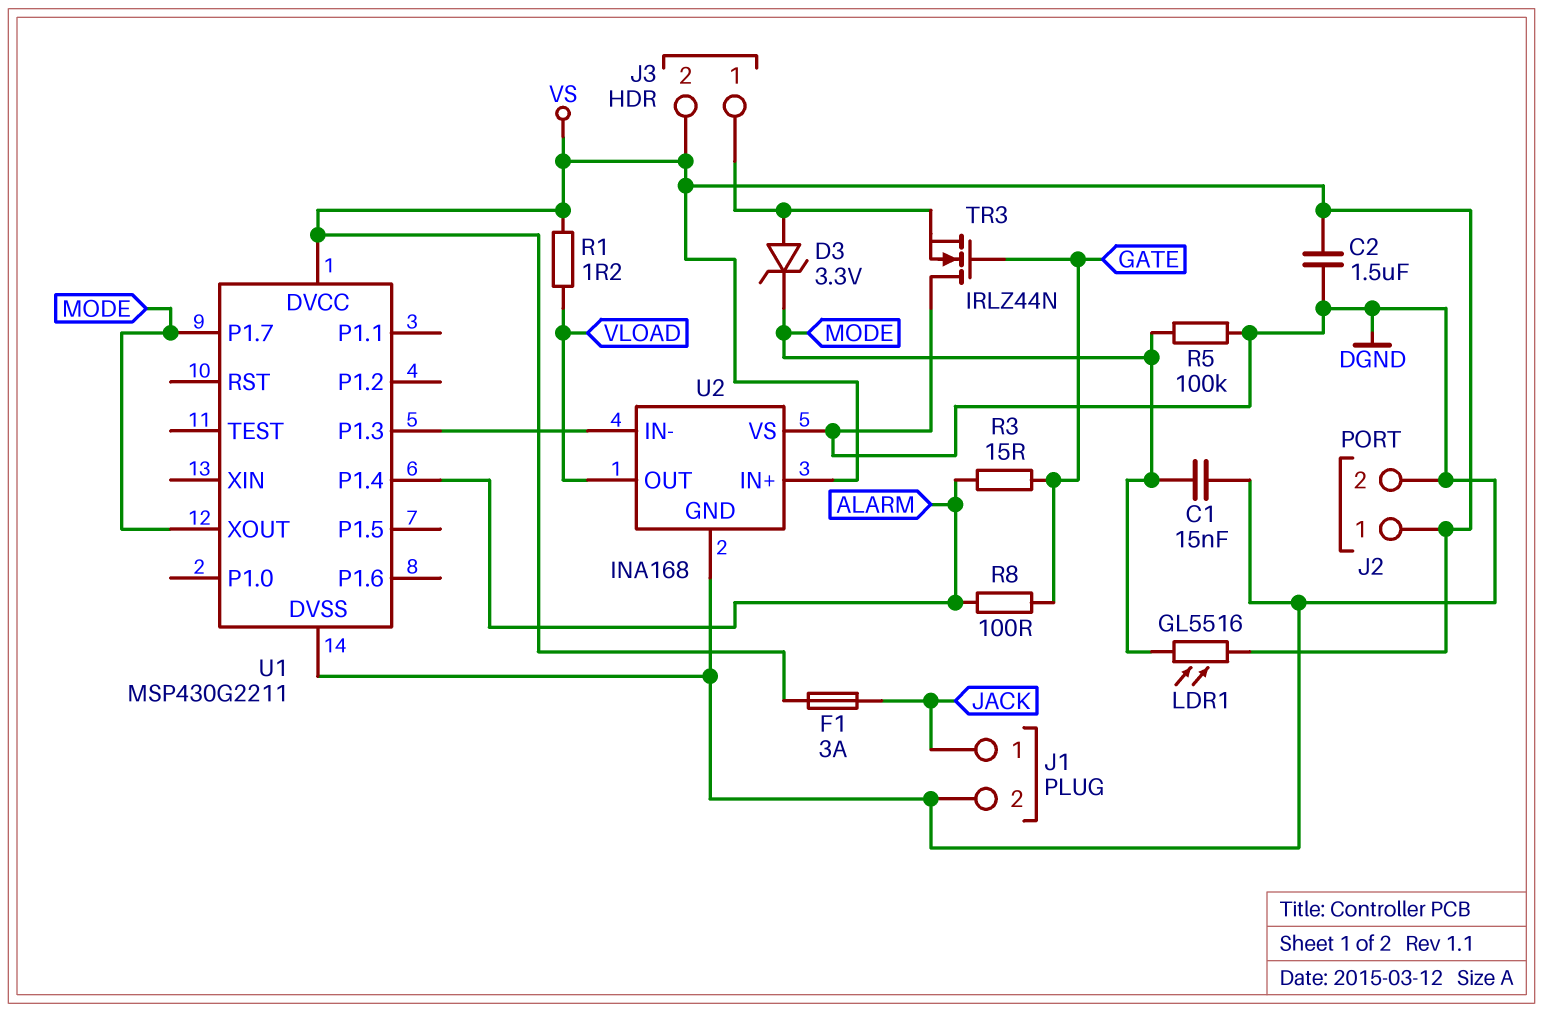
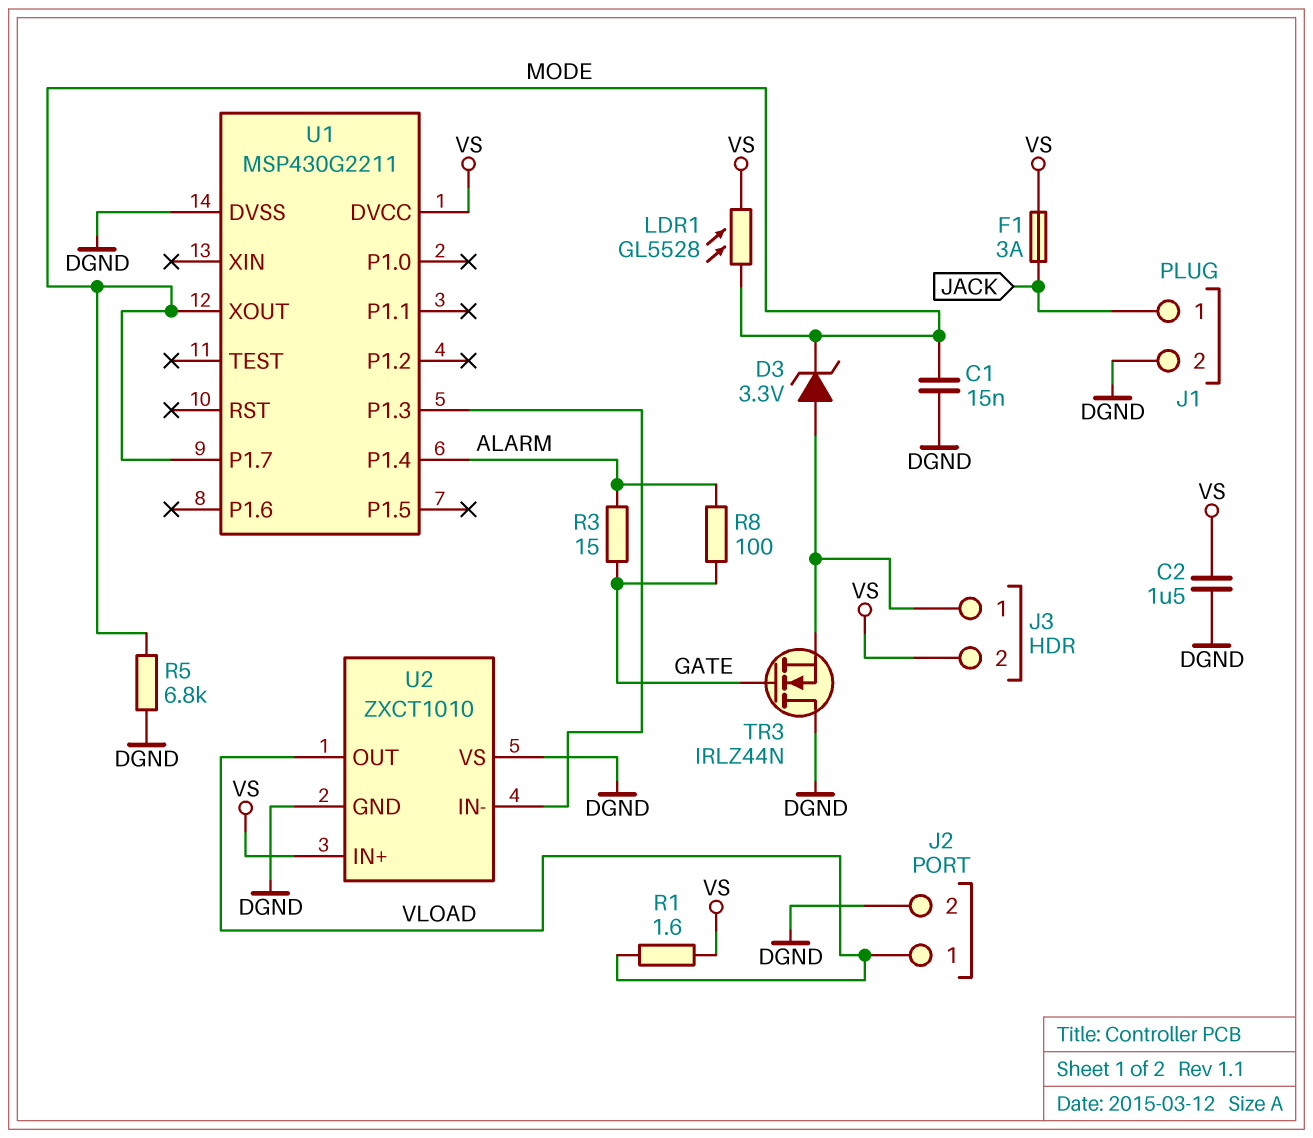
J2 pin 1: VS -> VLOAD
LDR1: GL5516 (MODE, VS) -> GL5528 (MODE, VS)
R1: 1.2 (VLOAD, VS) -> 1.6 (VLOAD, VS)
R5: 100k (DGND, MODE) -> 6.8k (DGND, MODE)
U2: INA168 -> ZXCT1010

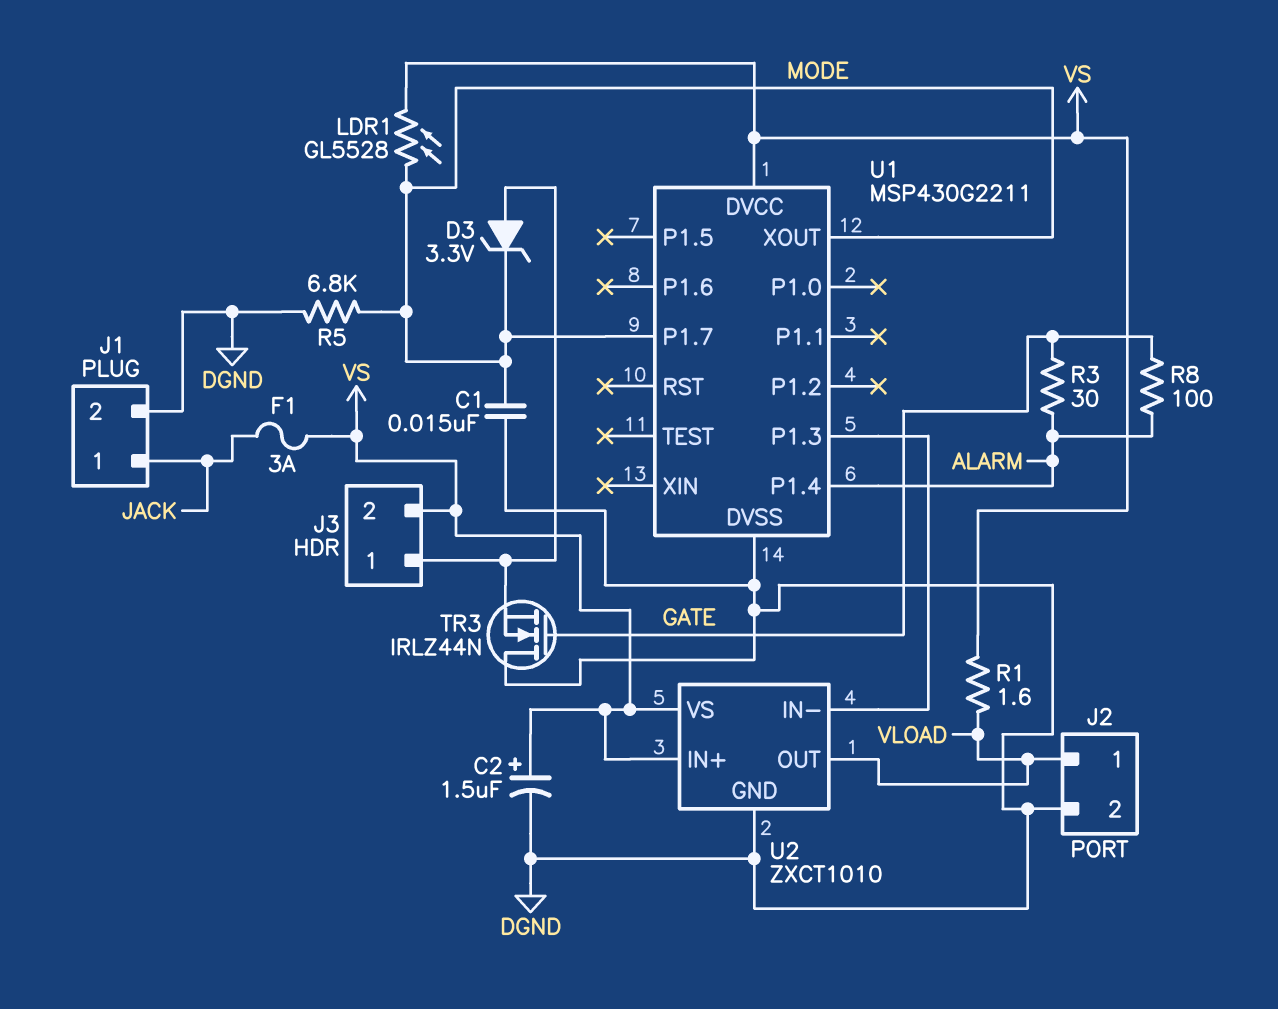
C2: 1.5uF (DGND, VS) -> 1.5uF (plus VS, minus DGND)
R3: 15 (ALARM, GATE) -> 30 (ALARM, GATE)
U2 pin VS: DGND -> VS

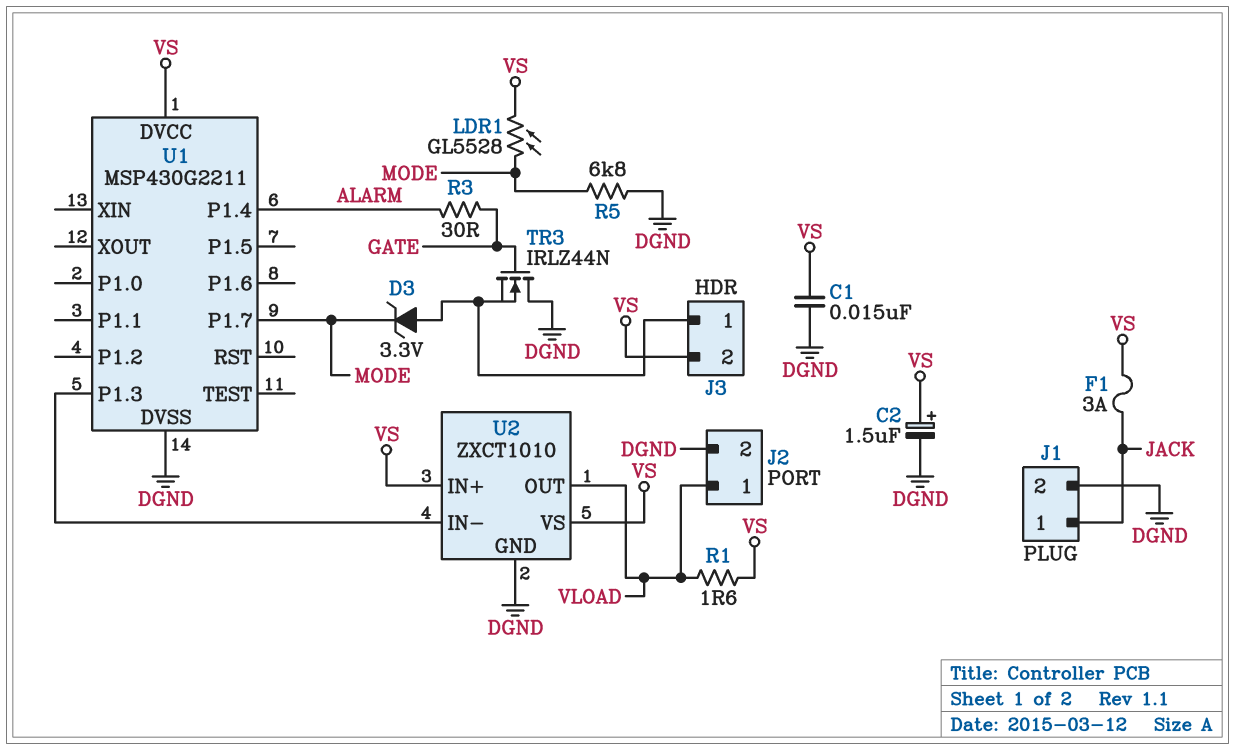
C1: 15nF (DGND, MODE) -> 15nF (DGND, VS)
R8: 100 (ALARM, GATE) -> none
U1 pin XOUT: MODE -> none

